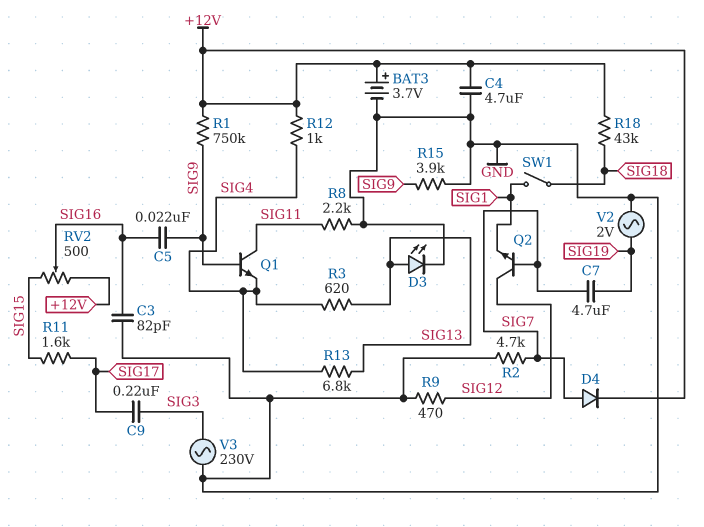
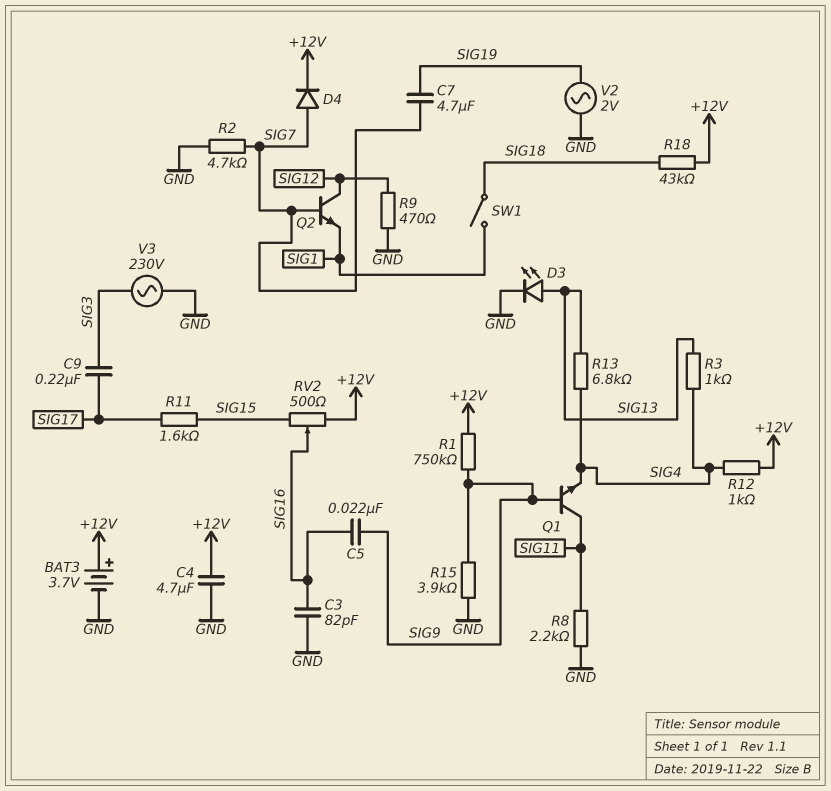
R3: 620 (SIG4, SIG13) -> 1k (SIG4, SIG13)

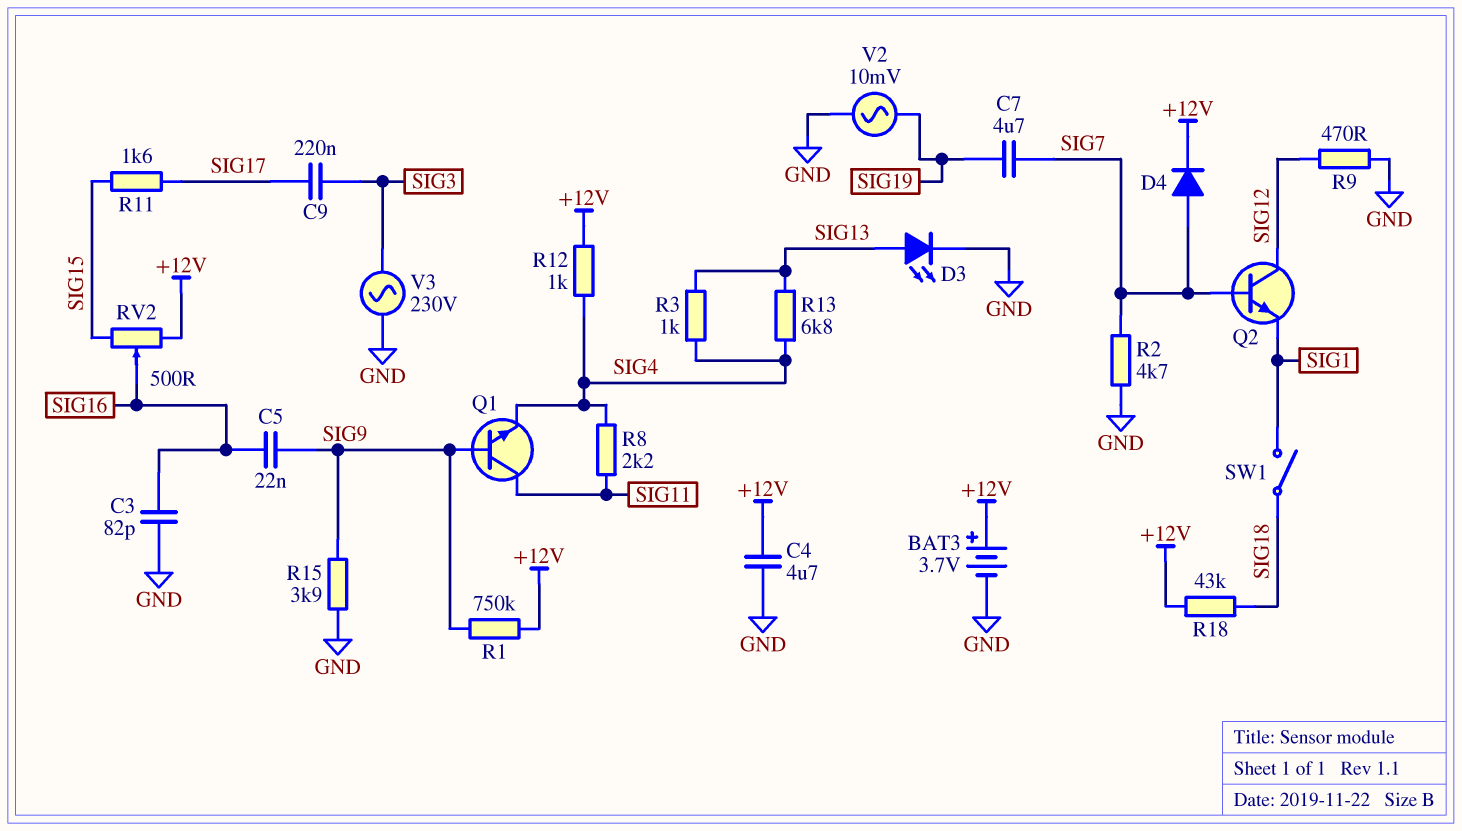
R8: 2.2k (GND, SIG11) -> 2.2k (SIG4, SIG11)
V2: AC 2V (GND, SIG19) -> AC 10mV (GND, SIG19)

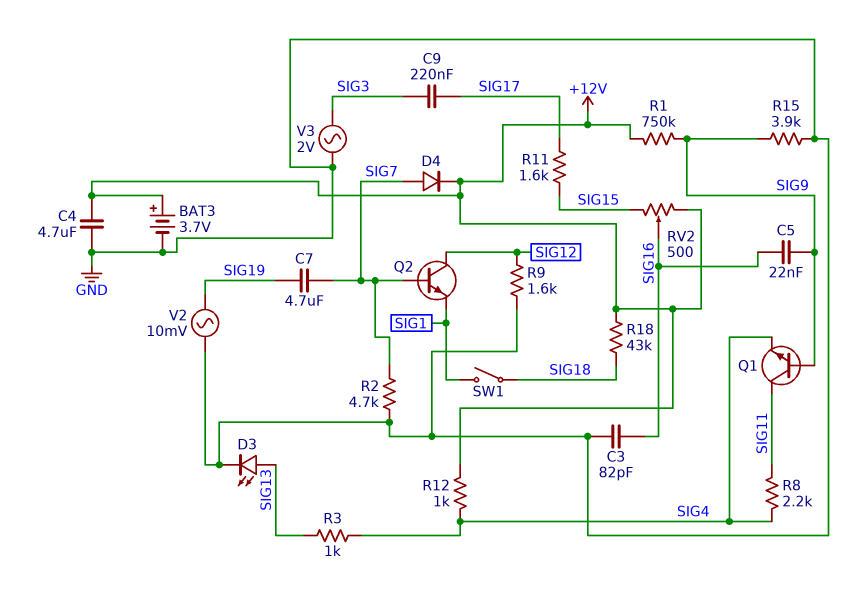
R9: 470 (GND, SIG12) -> 1.6k (GND, SIG12)
R13: 6.8k (SIG4, SIG13) -> none
V3: AC 230V (GND, SIG3) -> AC 2V (GND, SIG3)

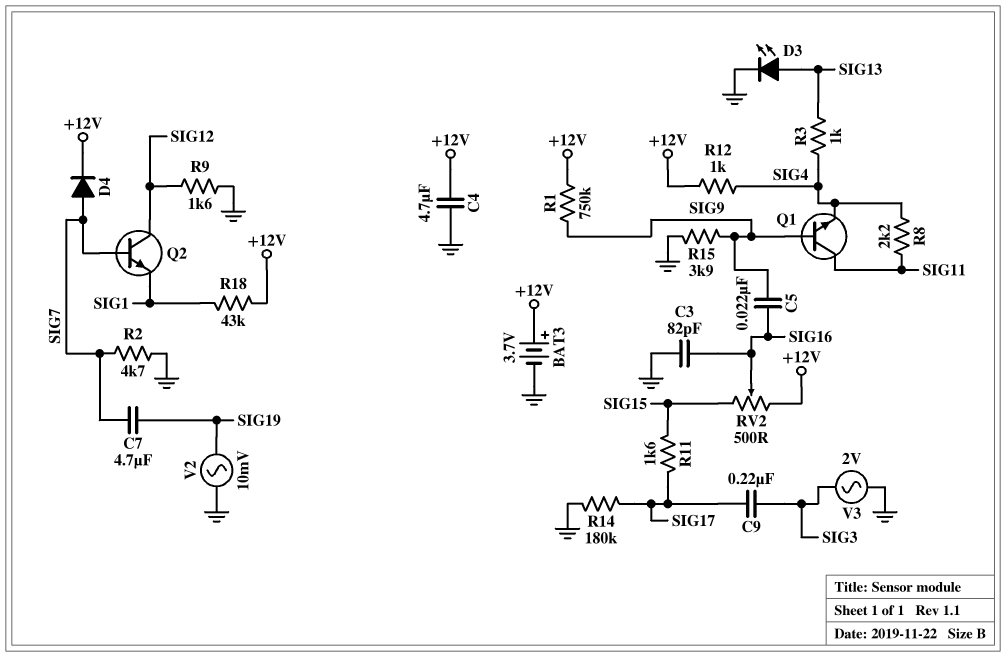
R14: none -> 180k (GND, SIG17)
R18: 43k (+12V, SIG18) -> 43k (+12V, SIG1)
SW1: switch (SIG1, SIG18) -> none

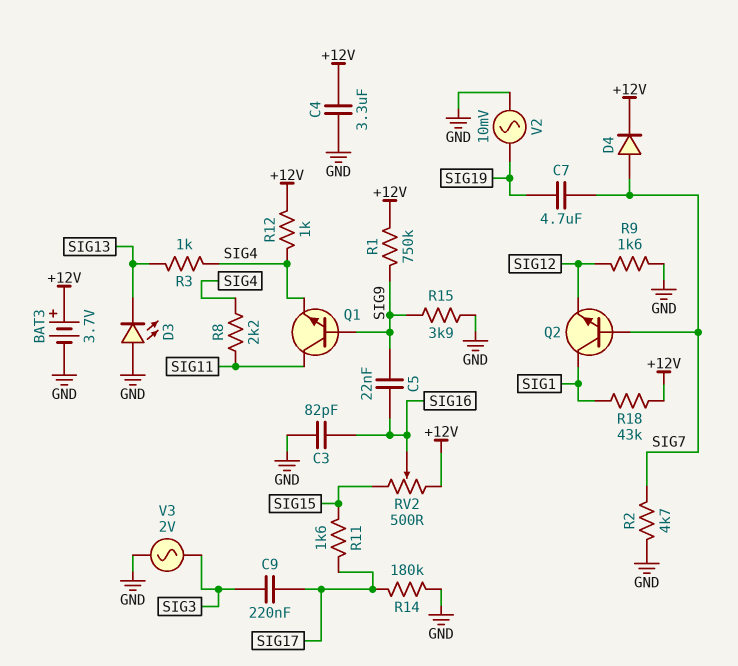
C4: 4.7uF (+12V, GND) -> 3.3uF (+12V, GND)
D3: LED (A SIG13, K GND) -> LED (A GND, K SIG13)
Q2: NPN (B SIG7, C SIG12, E SIG1) -> NPN (B SIG7, C SIG1, E SIG12)

